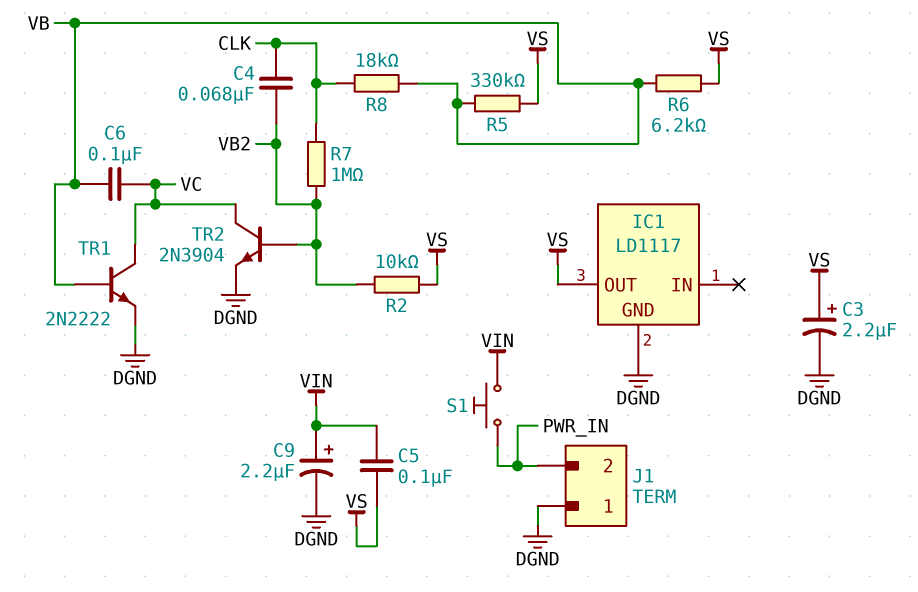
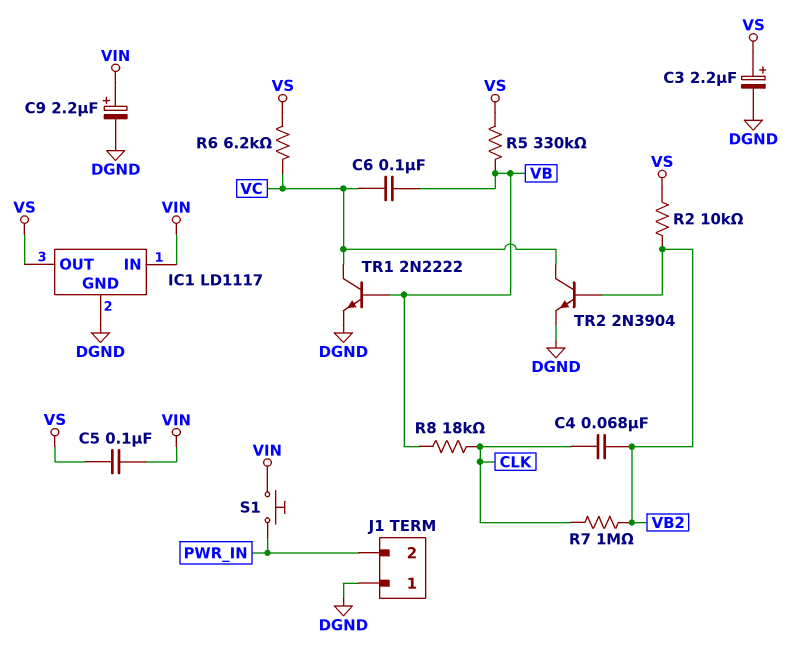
IC1 pin IN: none -> VIN
R6: 6.2k (VB, VS) -> 6.2k (VC, VS)

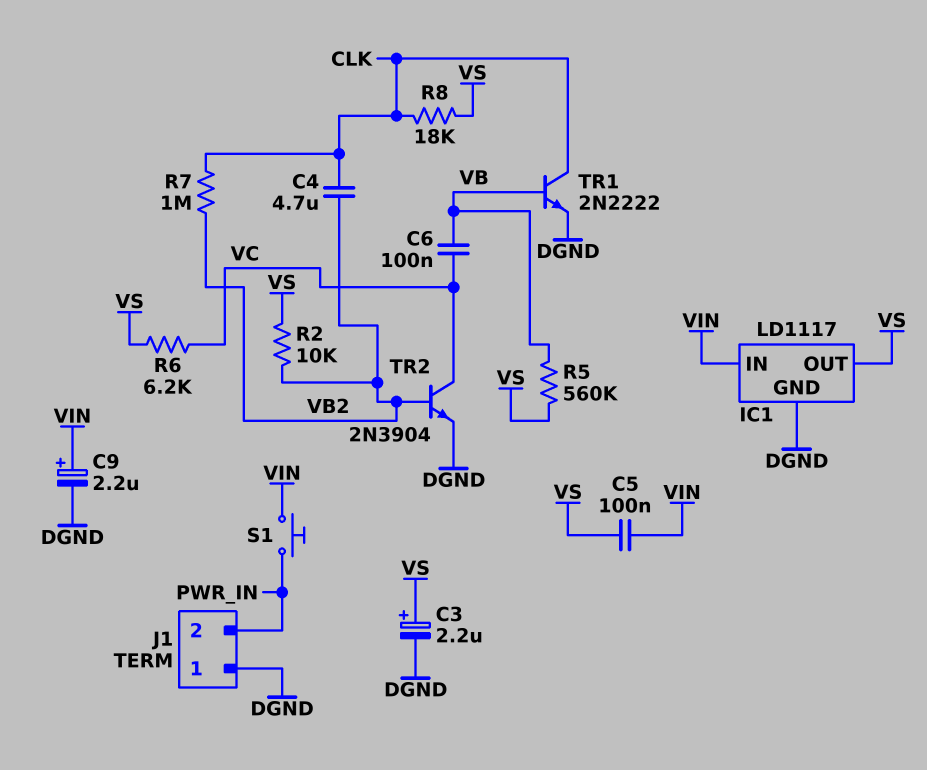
C4: 68nF (CLK, VB2) -> 4.7uF (CLK, VB2)
R5: 330k (VB, VS) -> 560k (VB, VS)
R8: 18k (CLK, VB) -> 18k (CLK, VS)
TR1: NPN 2N2222 (B VB, C VC, E DGND) -> NPN 2N2222 (B VB, C CLK, E DGND)

